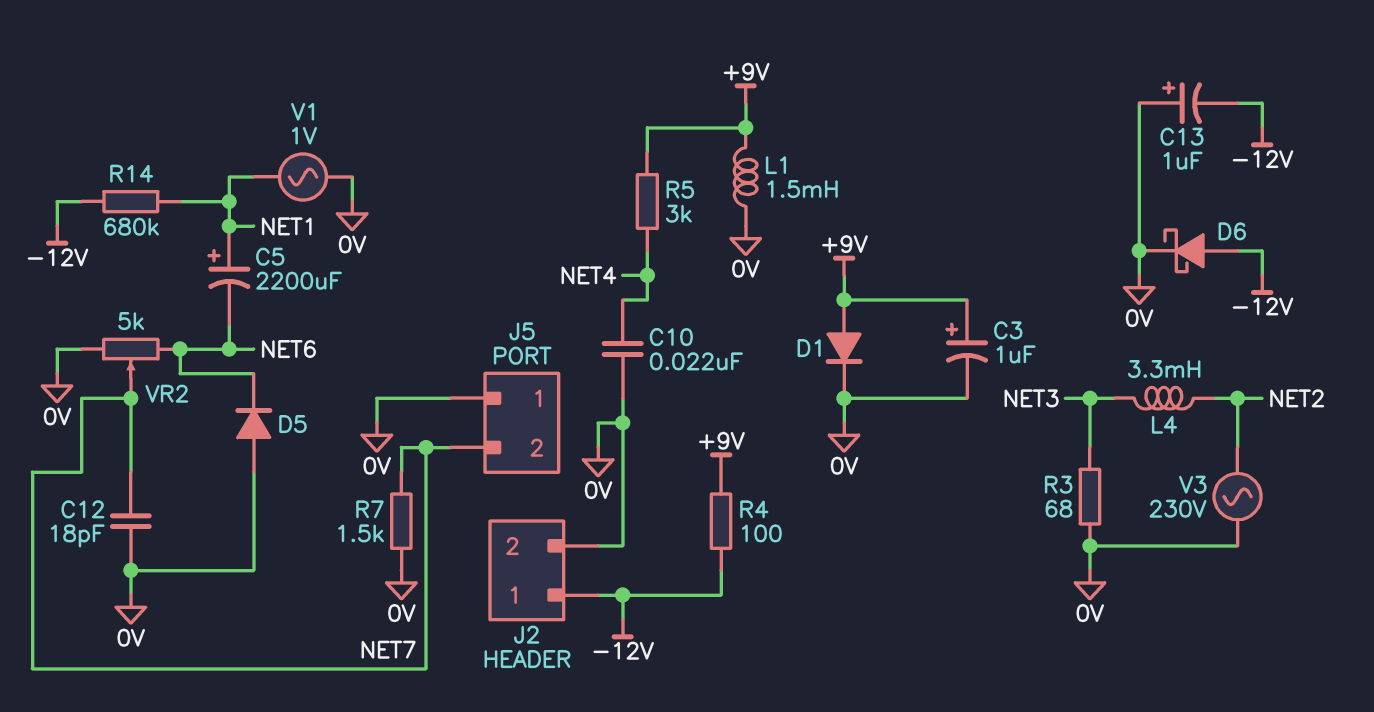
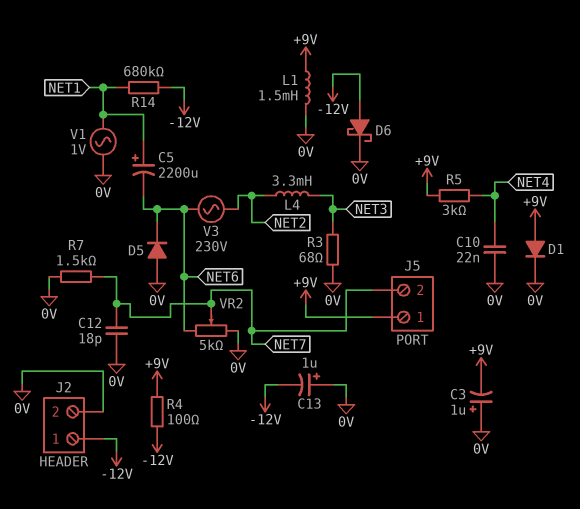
C3: 1uF (plus +9V, minus 0V) -> 1uF (plus 0V, minus +9V)
J5 pin 1: 0V -> +9V
V3: AC 230V (0V, NET2) -> AC 230V (NET2, NET6)

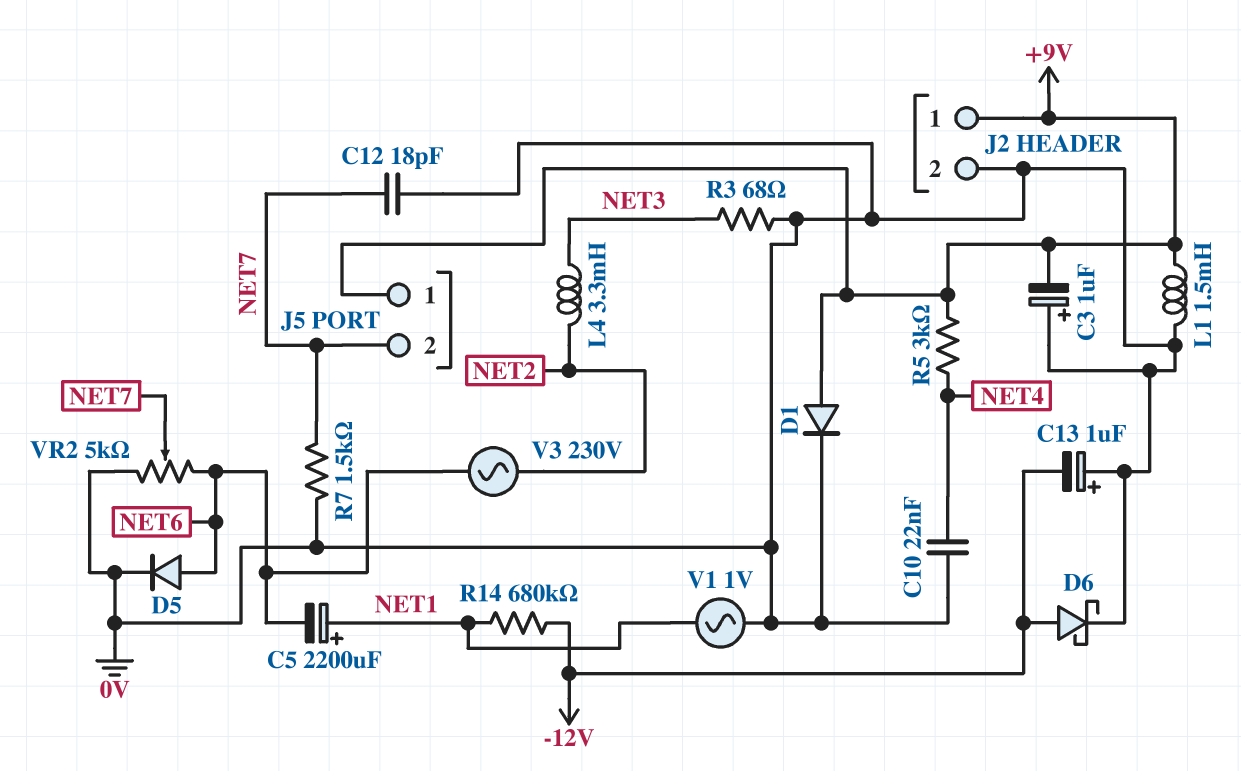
D5: diode (A 0V, K NET6) -> diode (A NET6, K 0V)
J2 pin 1: -12V -> +9V
R4: 100 (+9V, -12V) -> none

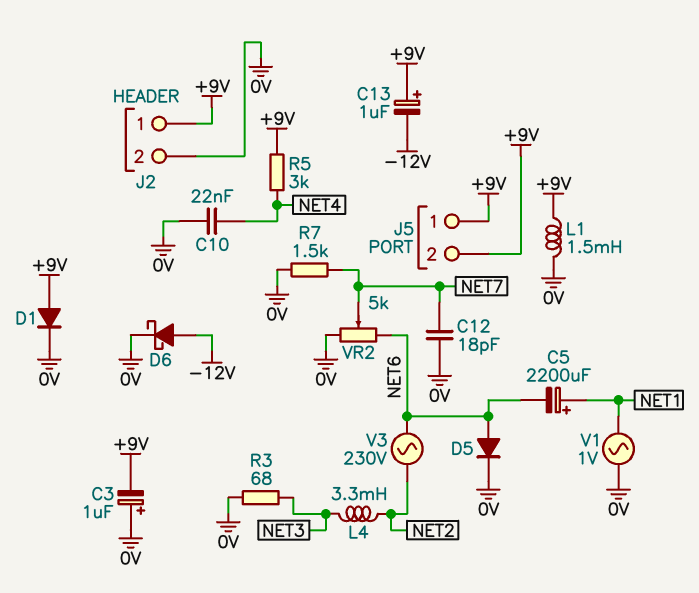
C13: 1uF (plus 0V, minus -12V) -> 1uF (plus +9V, minus -12V)
J5 pin 2: NET7 -> +9V
R14: 680k (-12V, NET1) -> none

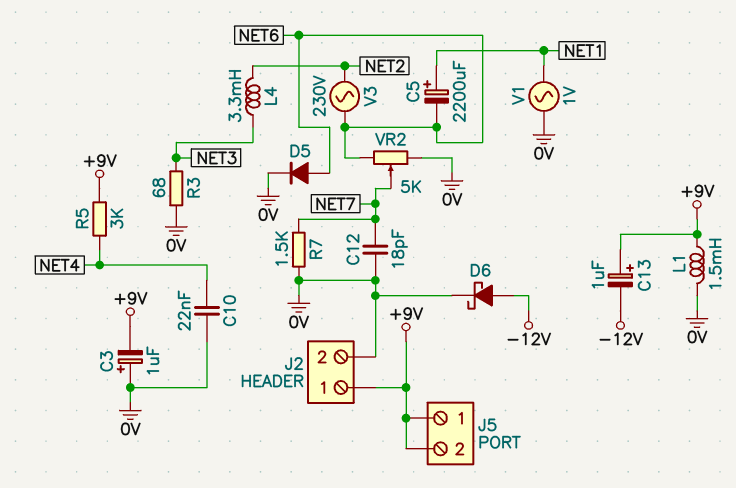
D1: diode (A +9V, K 0V) -> none

